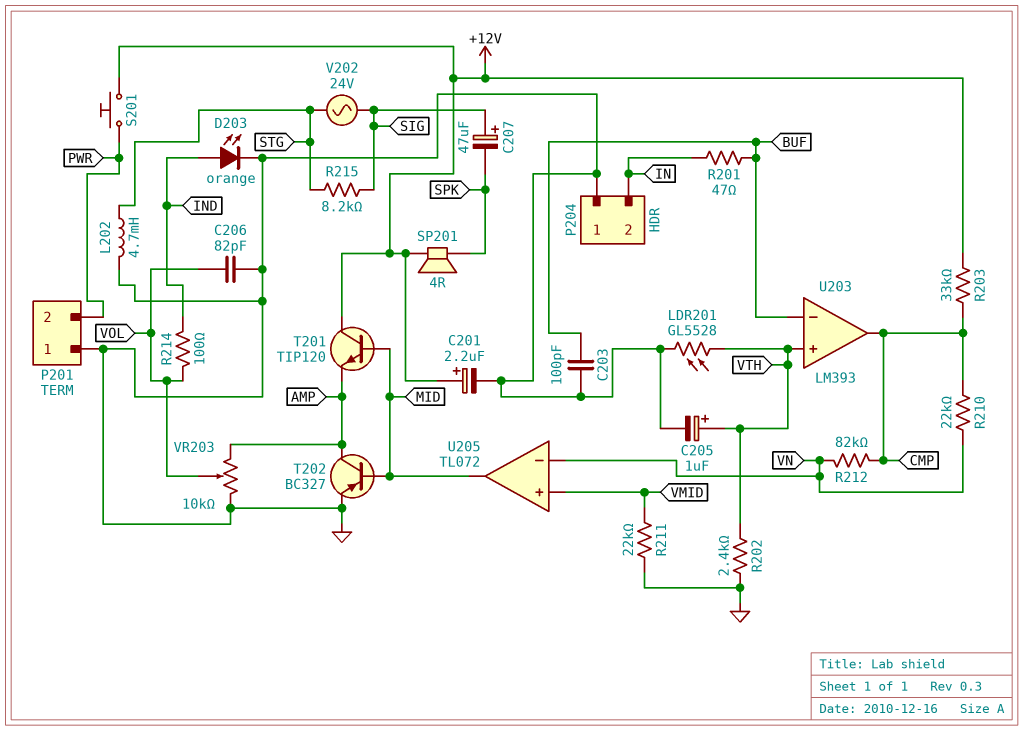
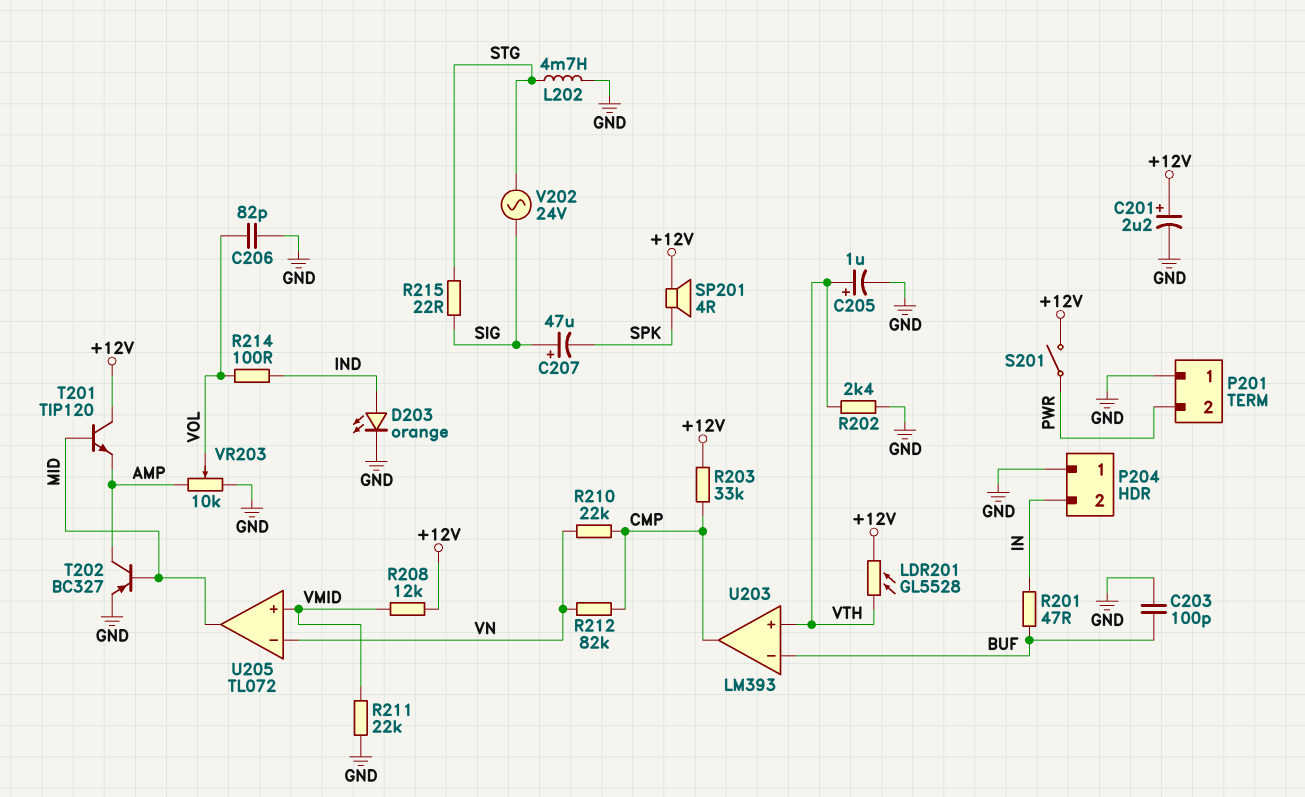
LDR201: GL5528 (GND, VTH) -> GL5528 (+12V, VTH)
R208: none -> 12k (+12V, VMID)
R215: 8.2k (SIG, STG) -> 22 (SIG, STG)
S201: button (+12V, PWR) -> switch (+12V, PWR)

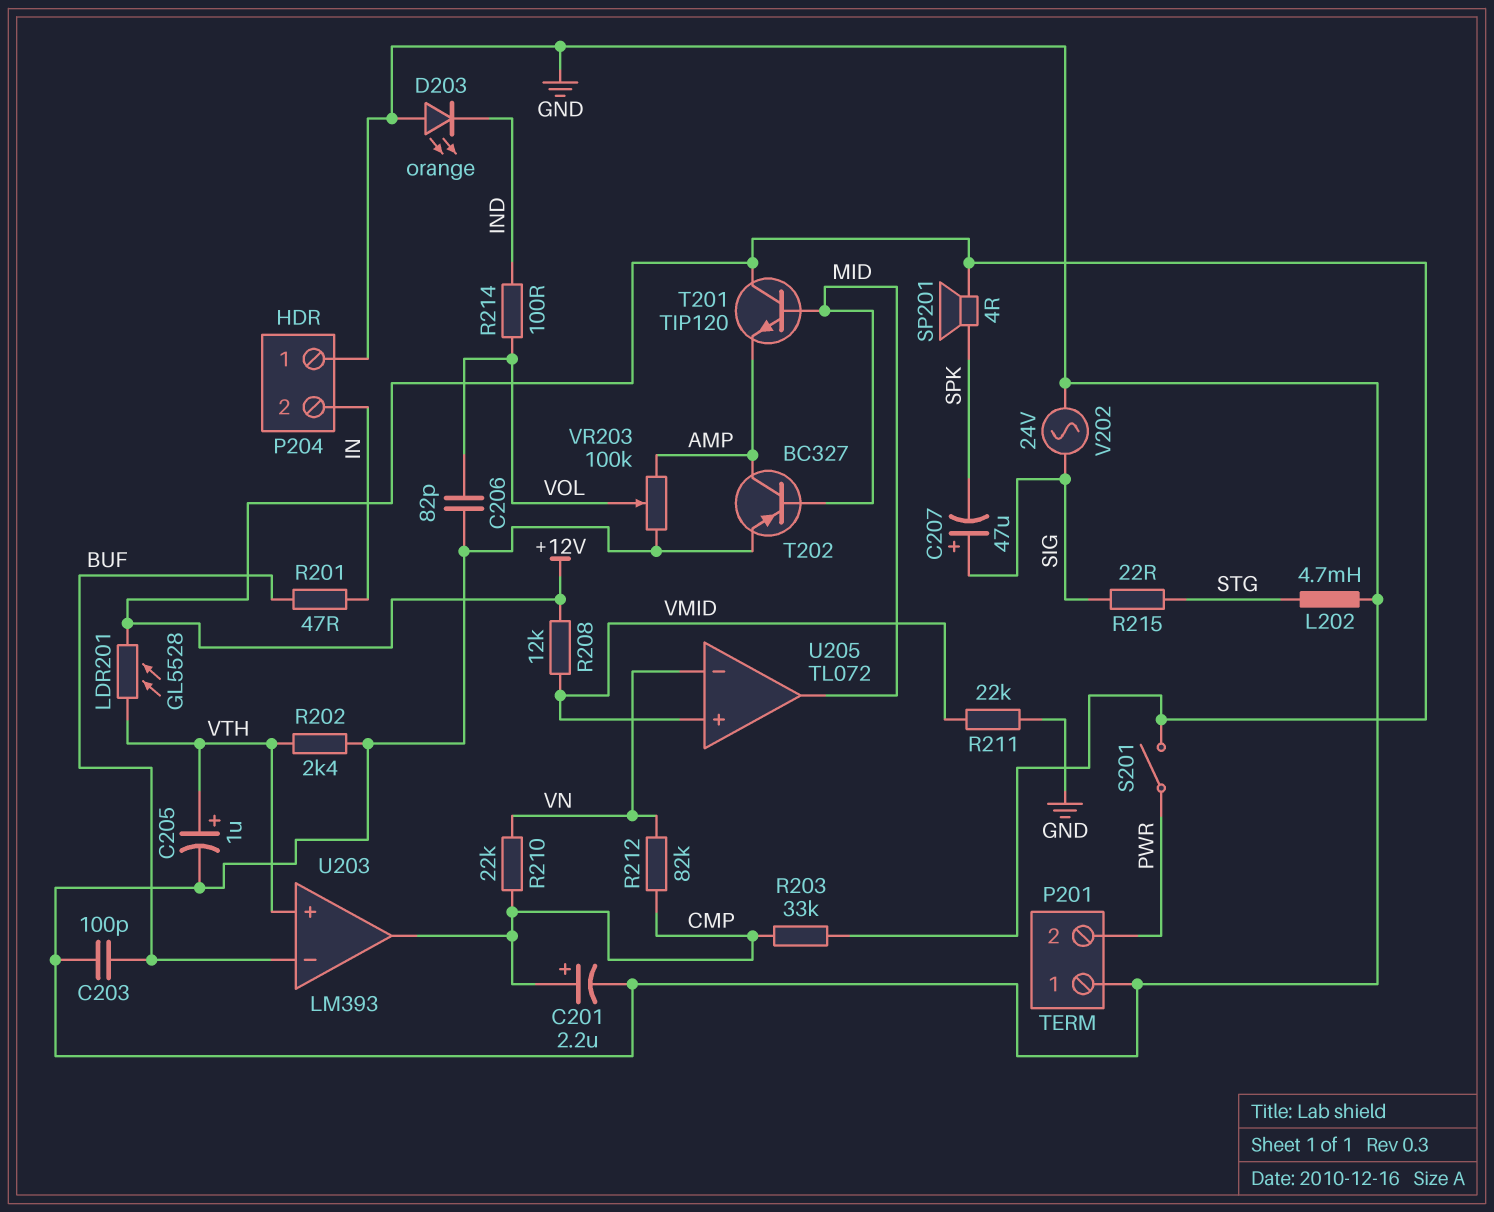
C201: 2.2uF (plus +12V, minus GND) -> 2.2uF (plus CMP, minus GND)
D203: LED orange (A IND, K GND) -> LED orange (A GND, K IND)
V202: AC 24V (SIG, STG) -> AC 24V (GND, SIG)
VR203: 10k (AMP, GND, wiper VOL) -> 100k (AMP, GND, wiper VOL)

